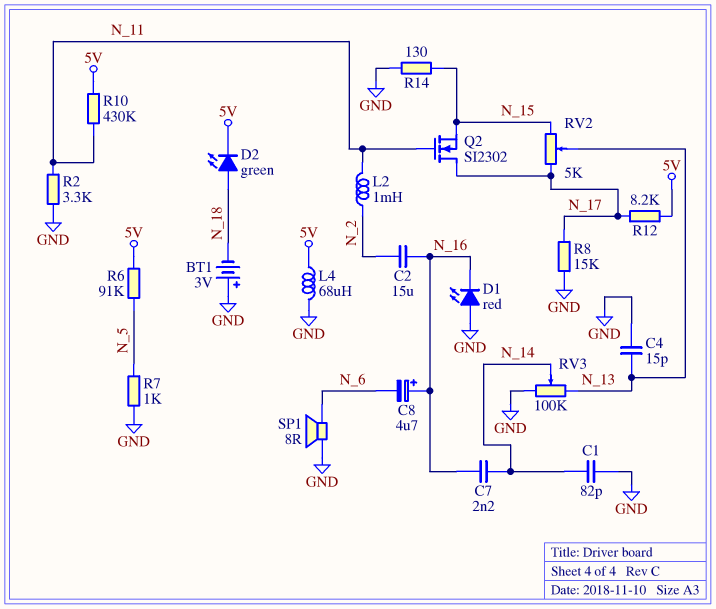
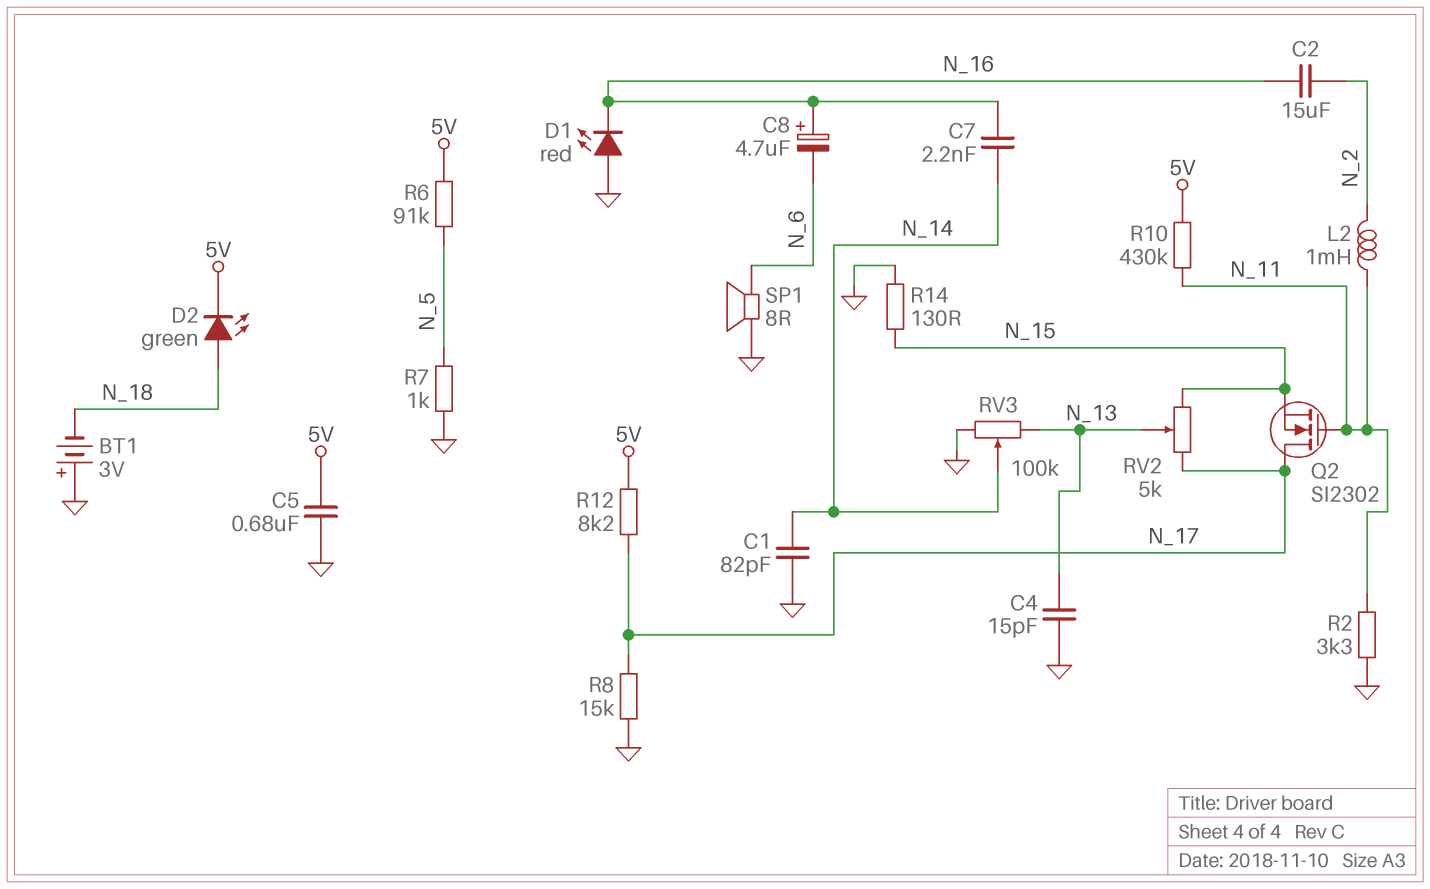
C5: none -> 680nF (5V, GND)
L4: 68uH (5V, GND) -> none

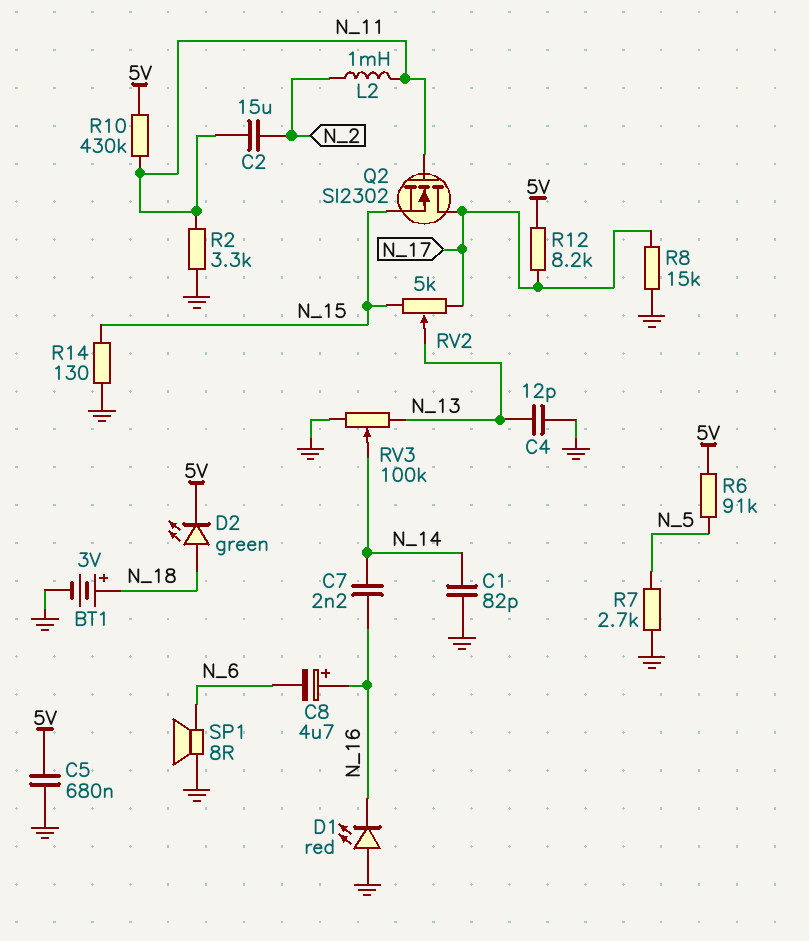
BT1: 3V (plus GND, minus N_18) -> 3V (plus N_18, minus GND)
C2: 15uF (N_2, N_16) -> 15uF (N_2, N_11)
C4: 15pF (GND, N_13) -> 12pF (GND, N_13)
R7: 1k (GND, N_5) -> 2.7k (GND, N_5)

